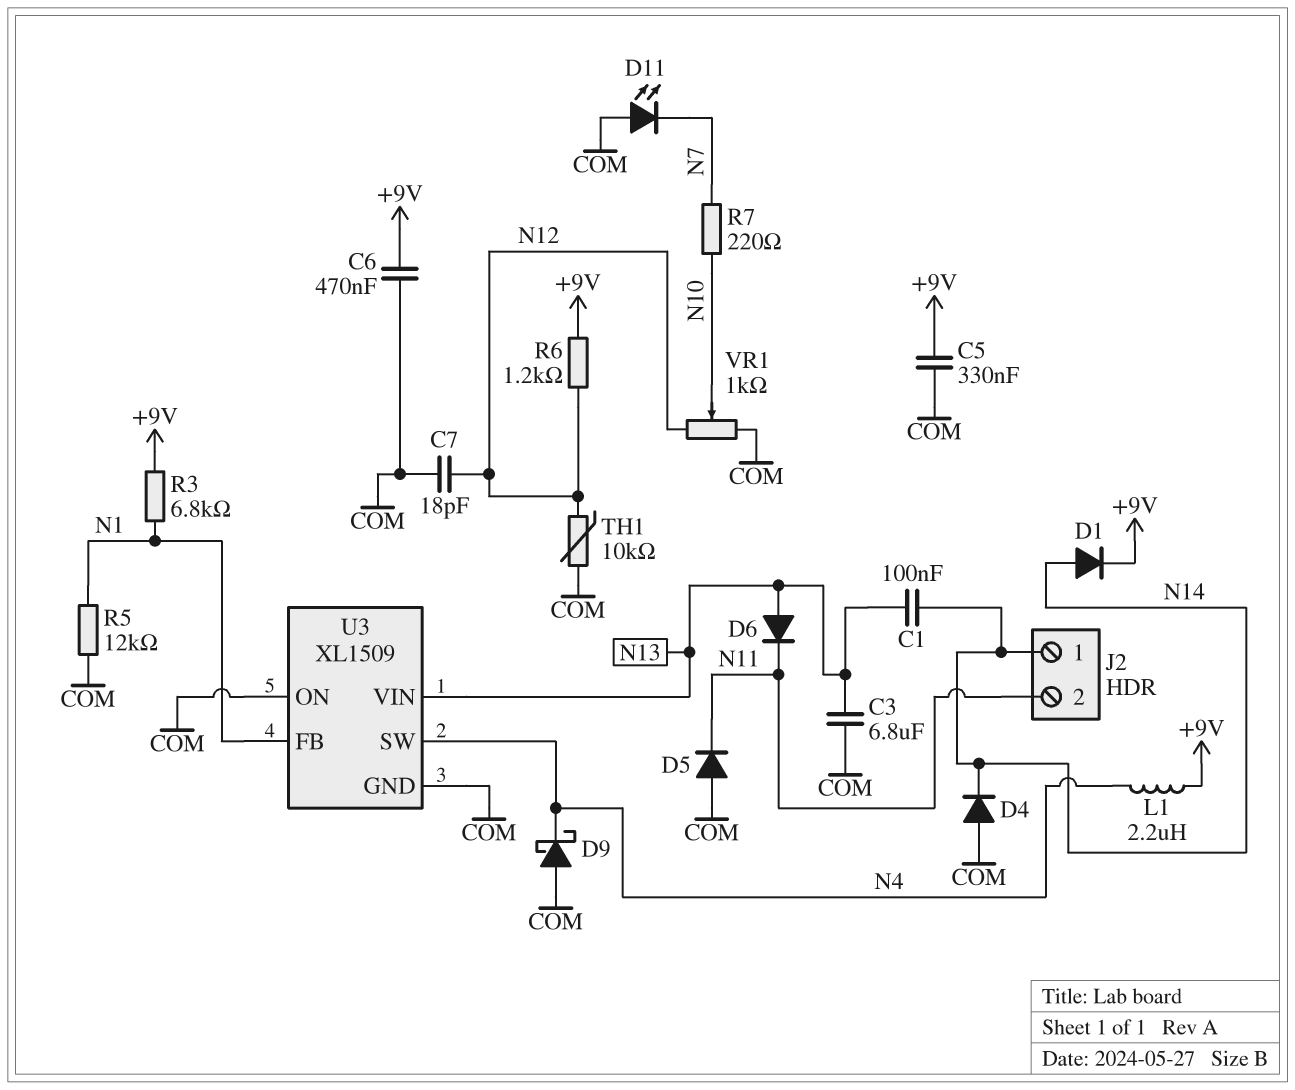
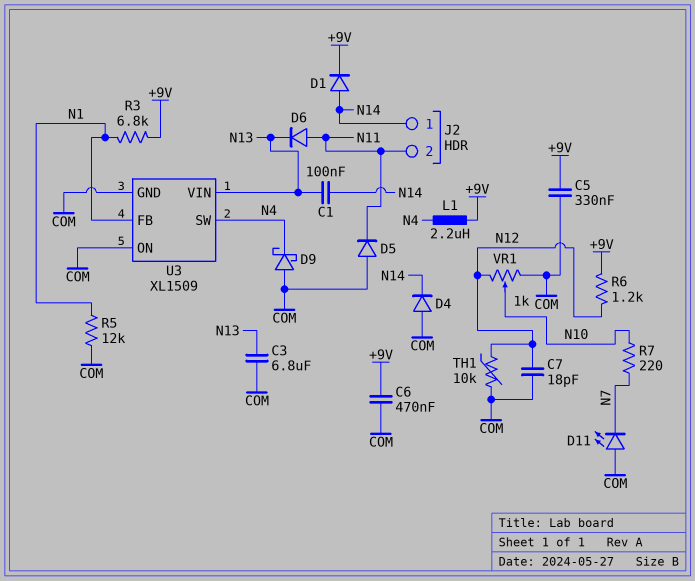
D6: diode (A N13, K N11) -> diode (A N11, K N13)

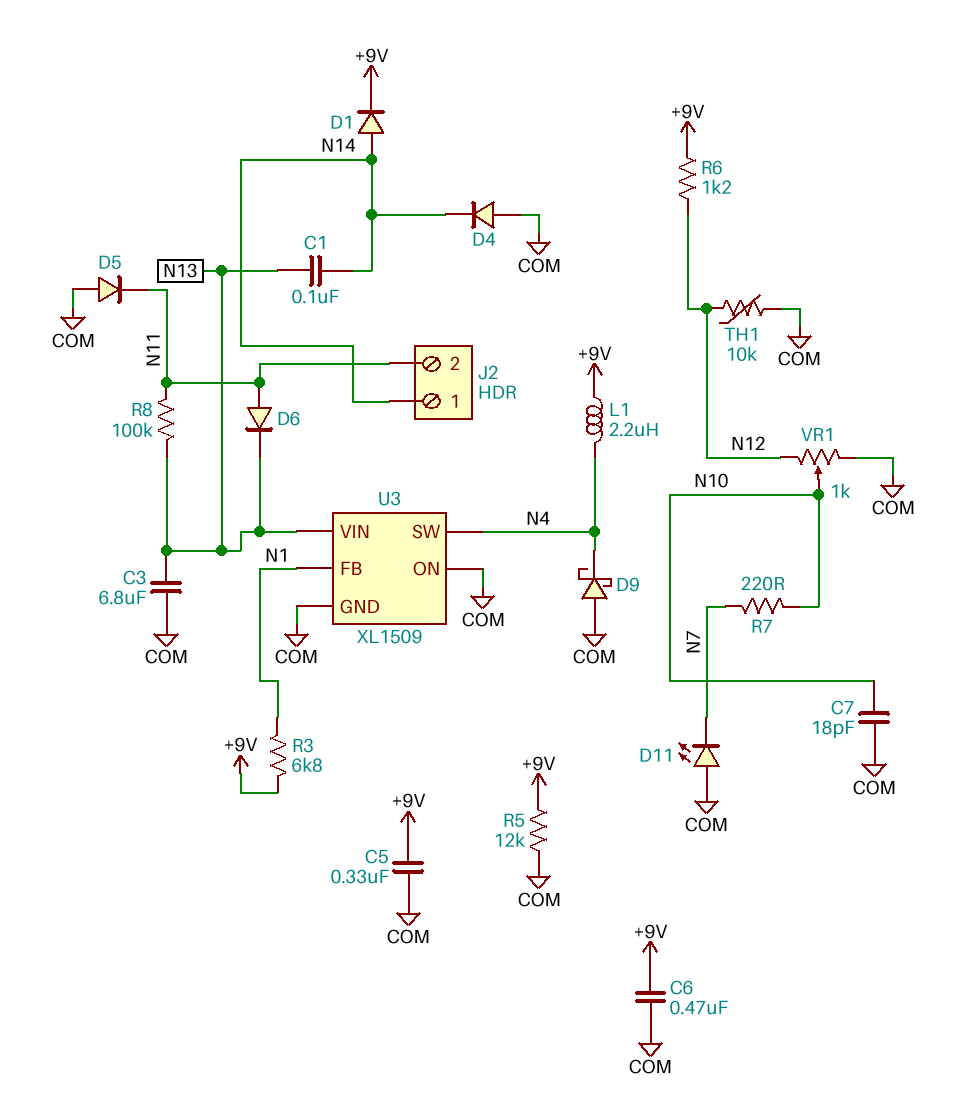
C7: 18pF (COM, N12) -> 18pF (COM, N10)
R5: 12k (COM, N1) -> 12k (+9V, COM)
R8: none -> 100k (N11, N13)

